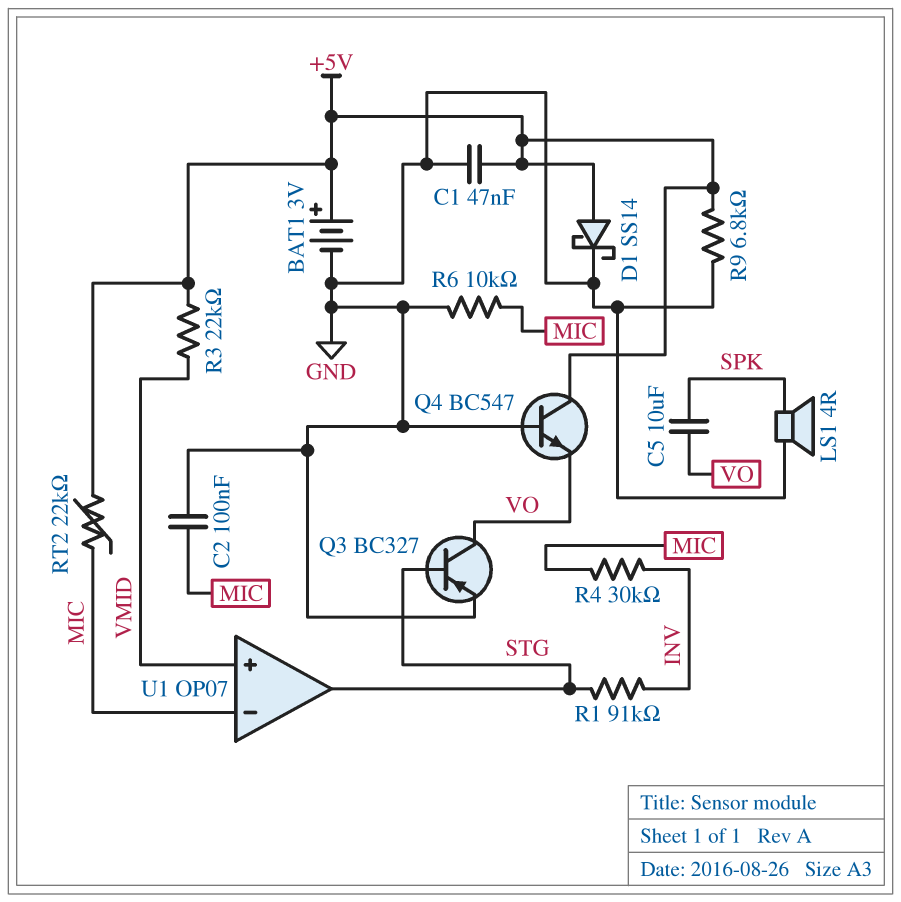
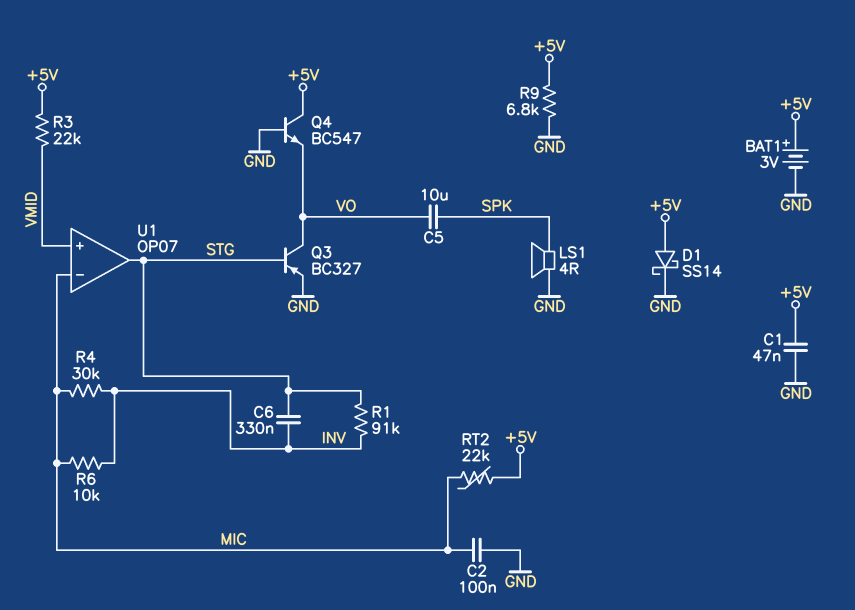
C6: none -> 330nF (INV, STG)
R6: 10k (GND, MIC) -> 10k (INV, MIC)

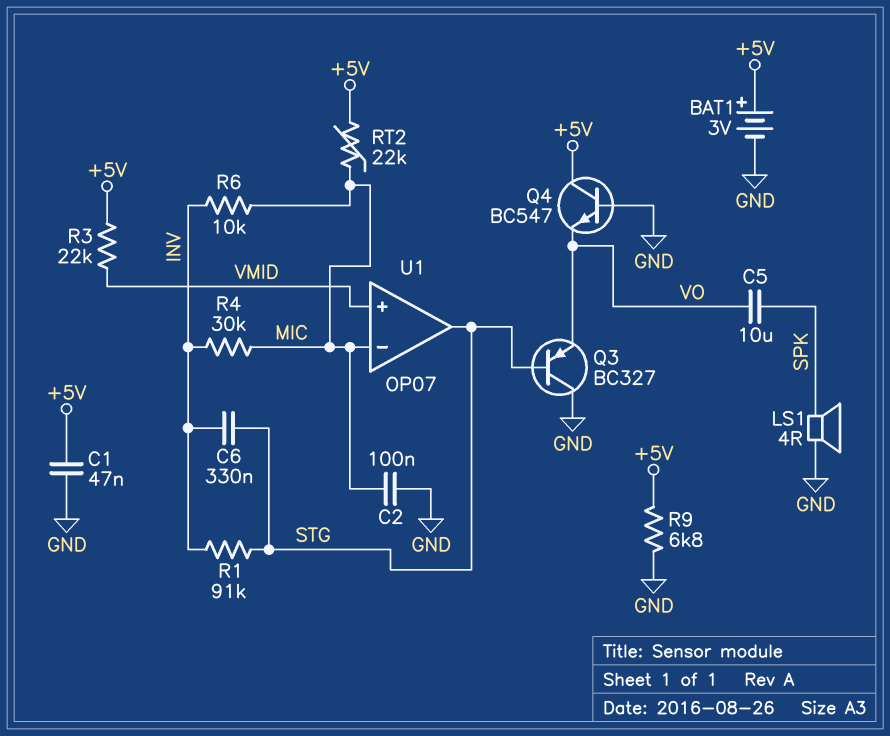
D1: schottky SS14 (A +5V, K GND) -> none
Q3: PNP BC327 (B STG, C VO, E GND) -> PNP BC327 (B STG, C GND, E VO)

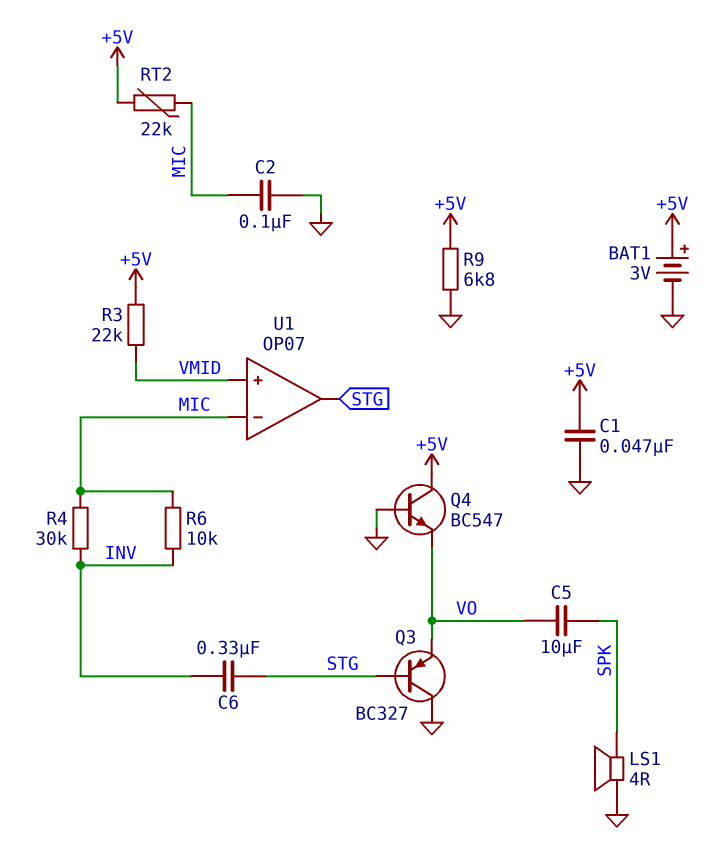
R1: 91k (INV, STG) -> none

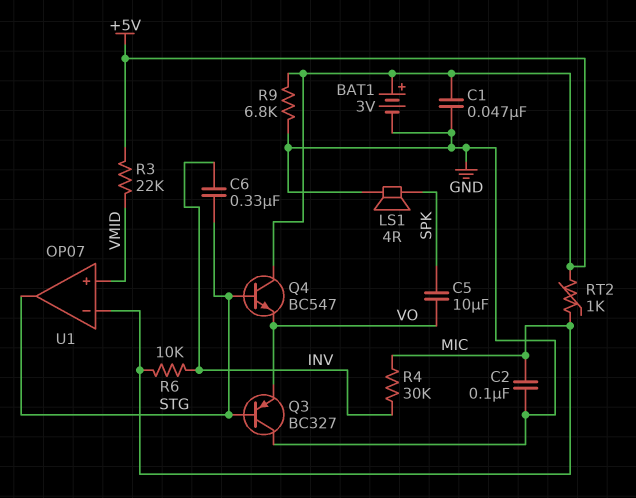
Q4: NPN BC547 (B GND, C +5V, E VO) -> NPN BC547 (B STG, C +5V, E VO)
RT2: 22k (+5V, MIC) -> 1k (+5V, MIC)

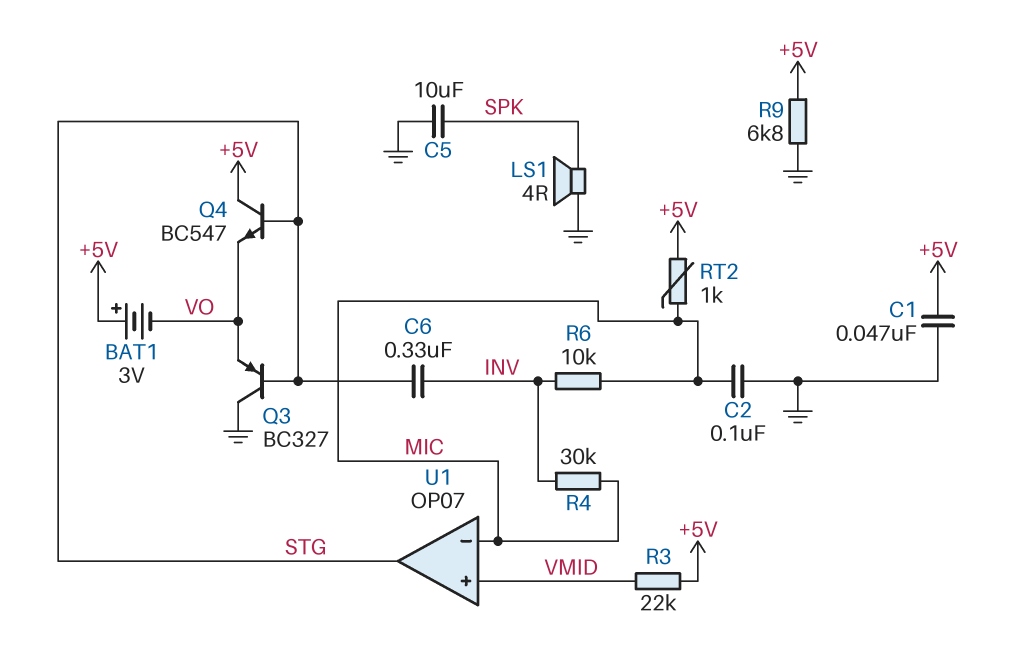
BAT1: 3V (plus +5V, minus GND) -> 3V (plus +5V, minus VO)
C5: 10uF (SPK, VO) -> 10uF (GND, SPK)

